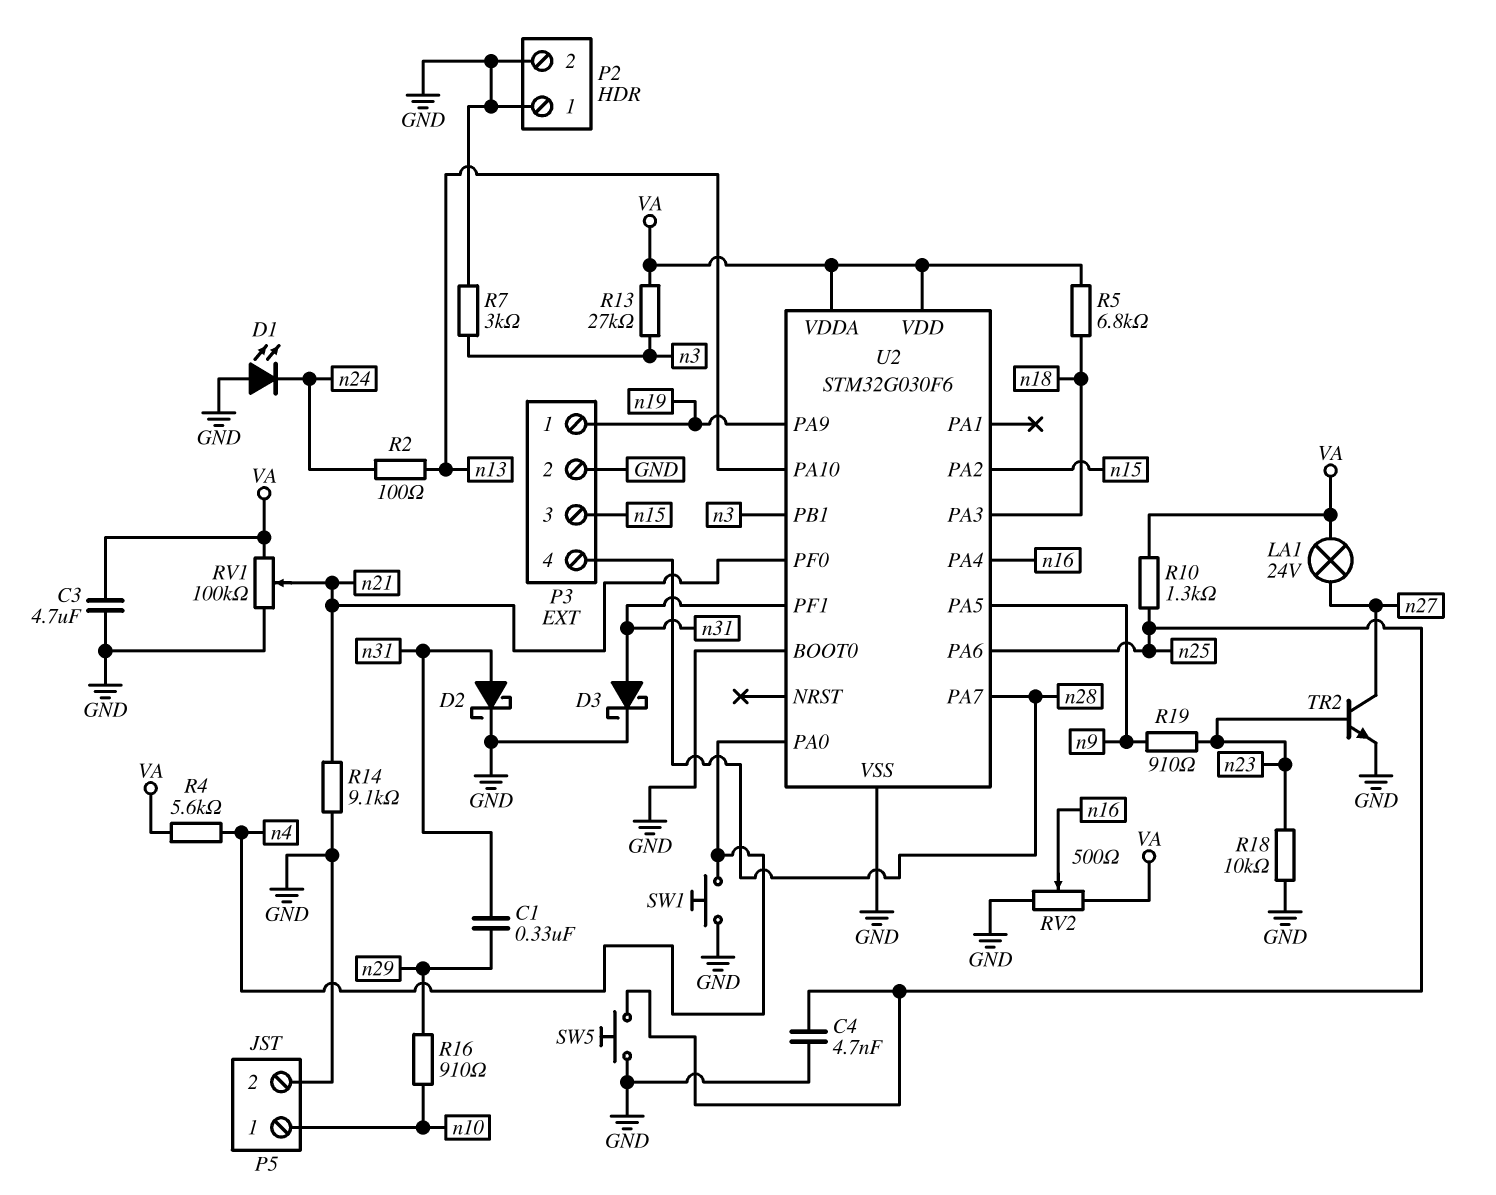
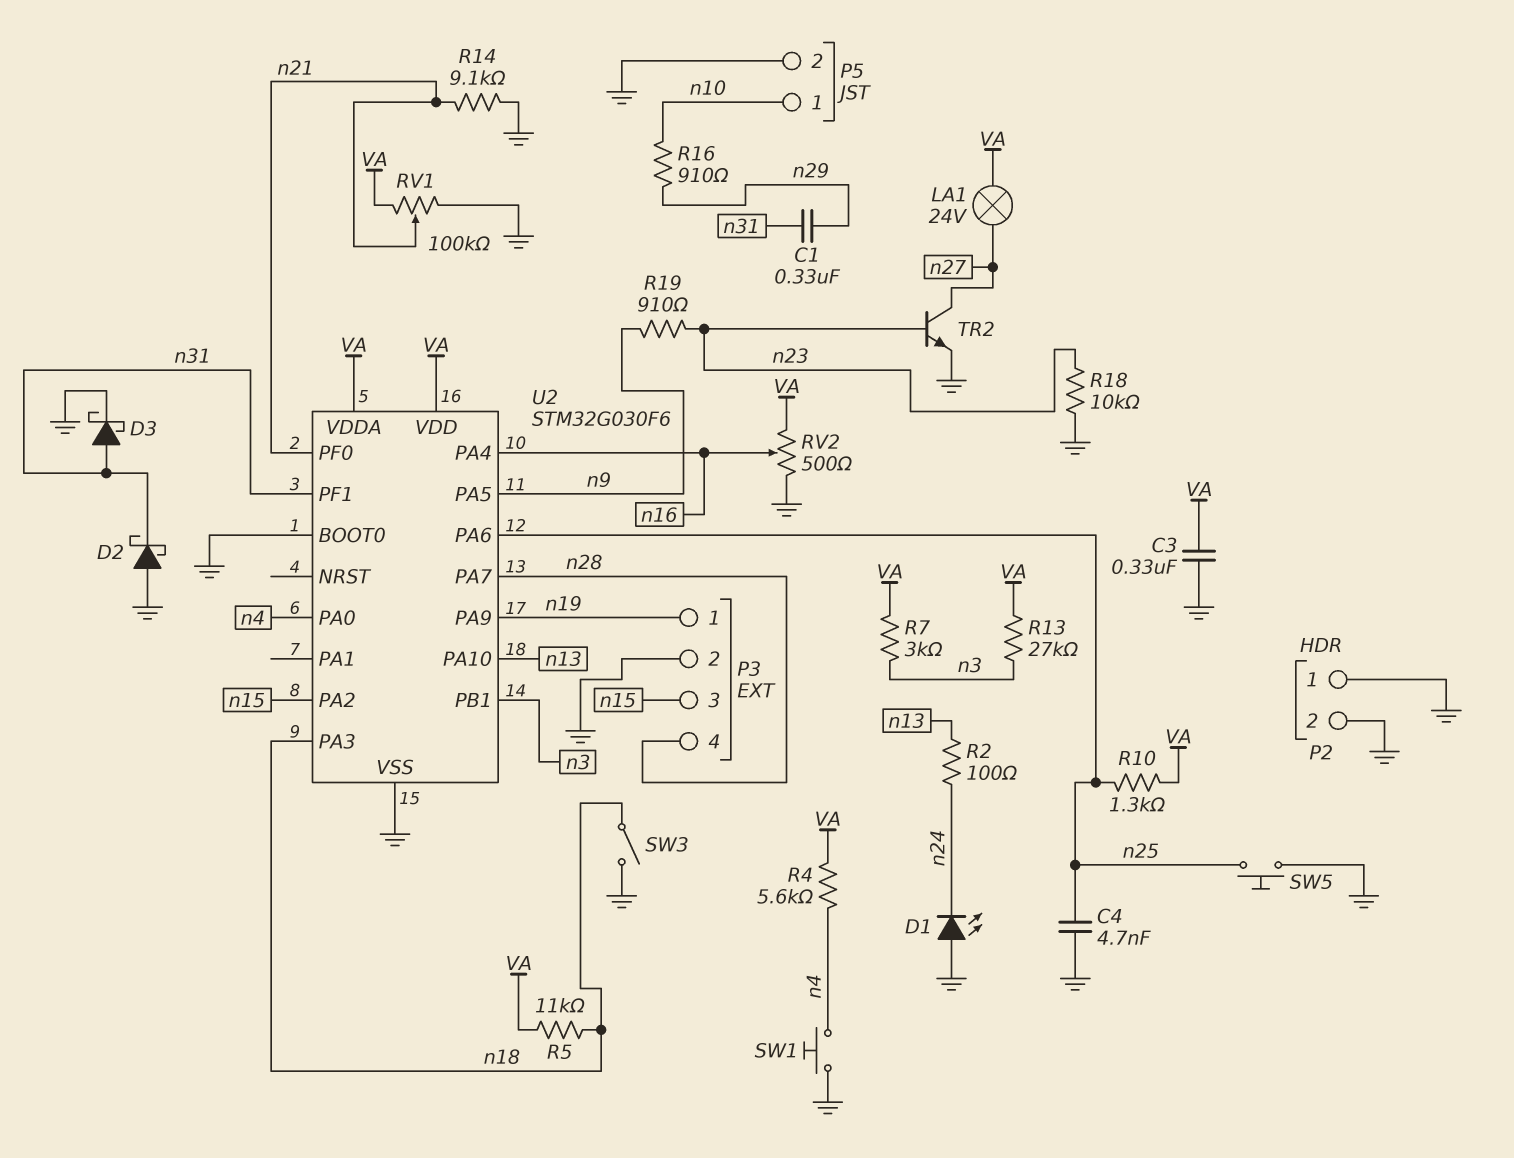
C3: 4.7uF (GND, VA) -> 330nF (GND, VA)
D2: schottky (A n31, K GND) -> schottky (A GND, K n31)
R5: 6.8k (VA, n18) -> 11k (VA, n18)
R7: 3k (GND, n3) -> 3k (VA, n3)
SW3: none -> switch (GND, n18)

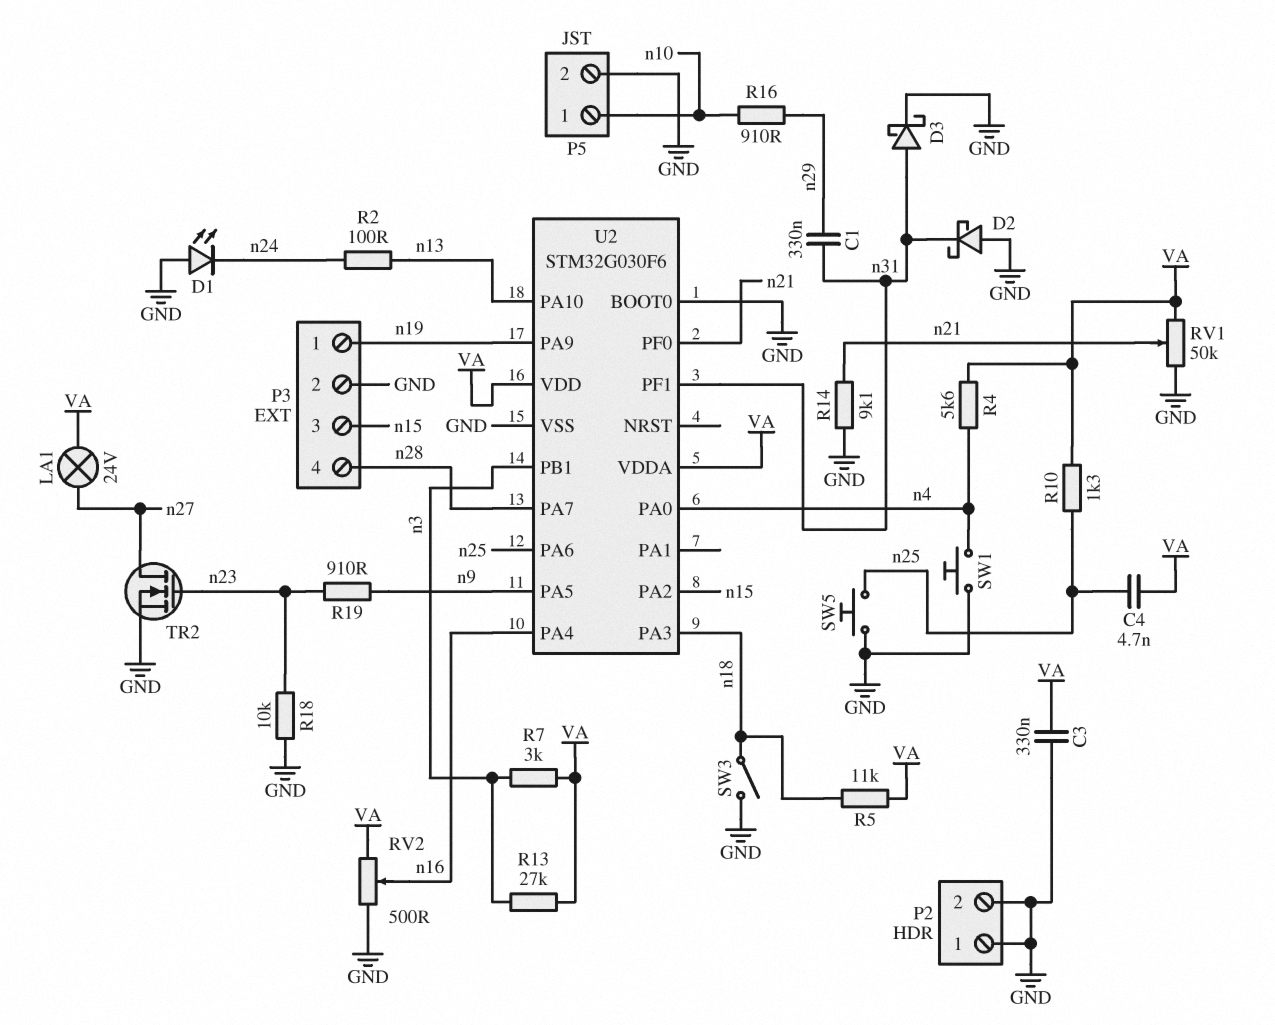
C4: 4.7nF (GND, n25) -> 4.7nF (VA, n25)
RV1: 100k (GND, VA, wiper n21) -> 50k (GND, VA, wiper n21)
TR2: NPN (B n23, C n27, E GND) -> NMOS (G n23, D n27, S GND)

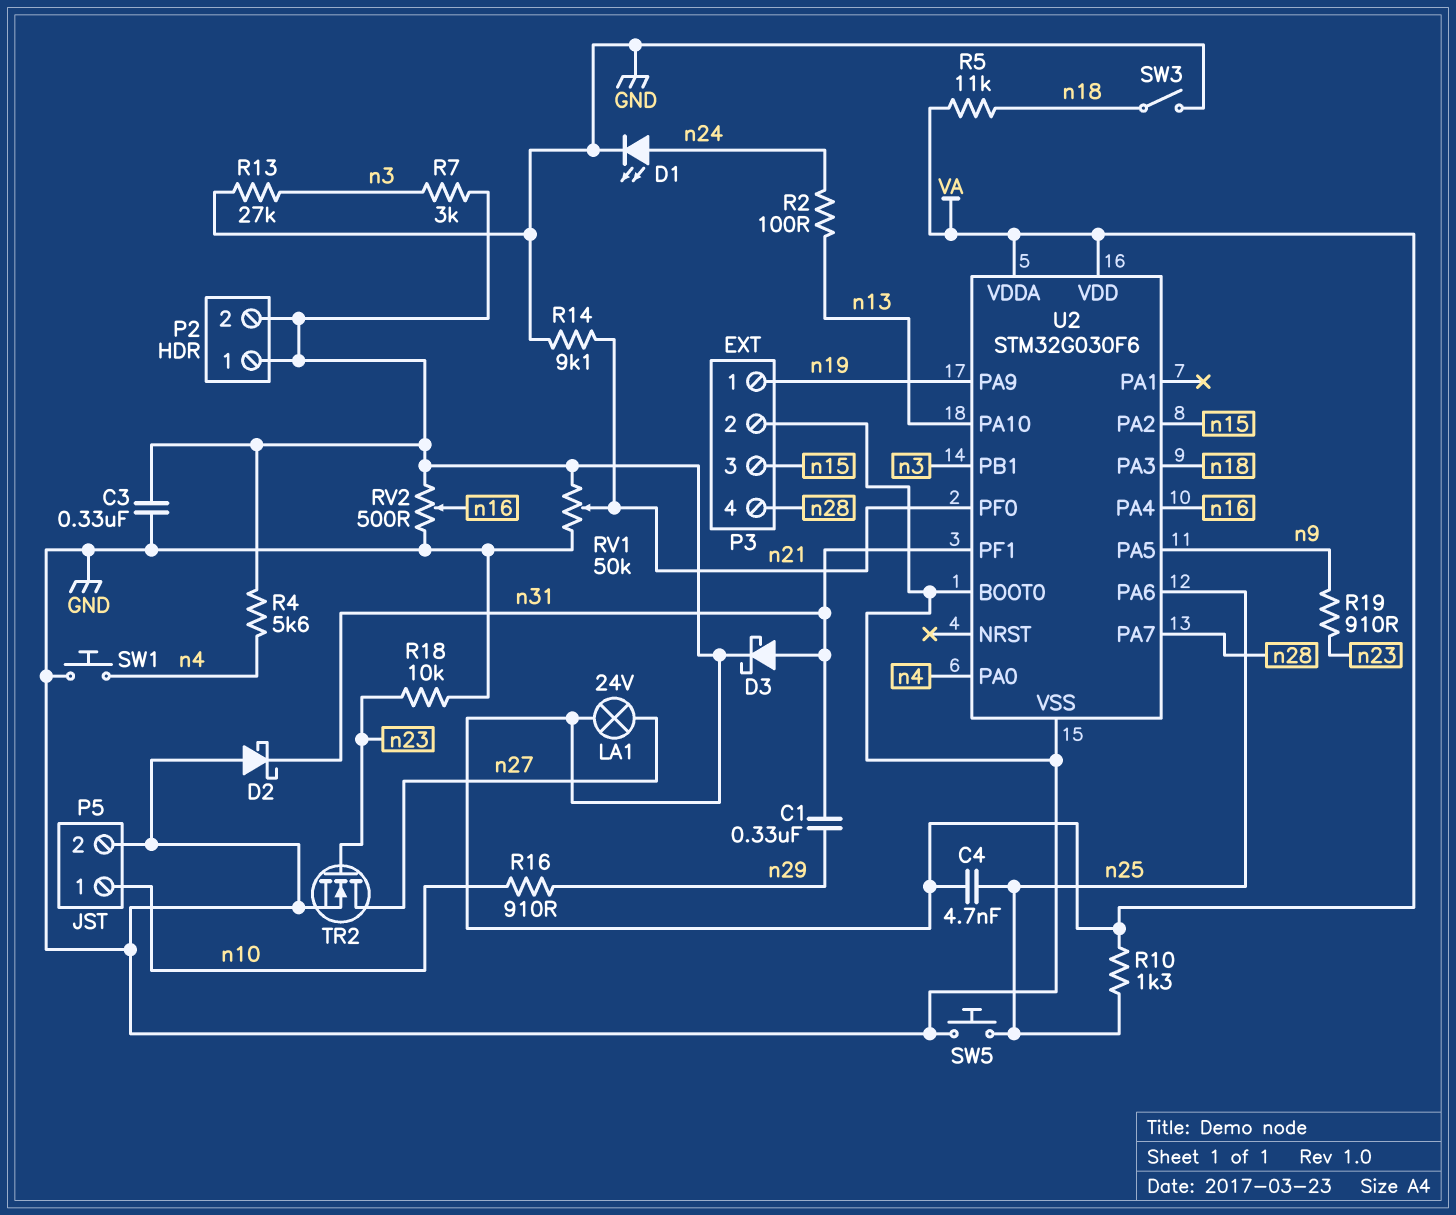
D1: LED (A GND, K n24) -> LED (A n24, K GND)
D3: schottky (A n31, K GND) -> schottky (A n31, K VA)
P2 pin 1: GND -> VA
P2 pin 2: GND -> VA
R13: 27k (VA, n3) -> 27k (GND, n3)

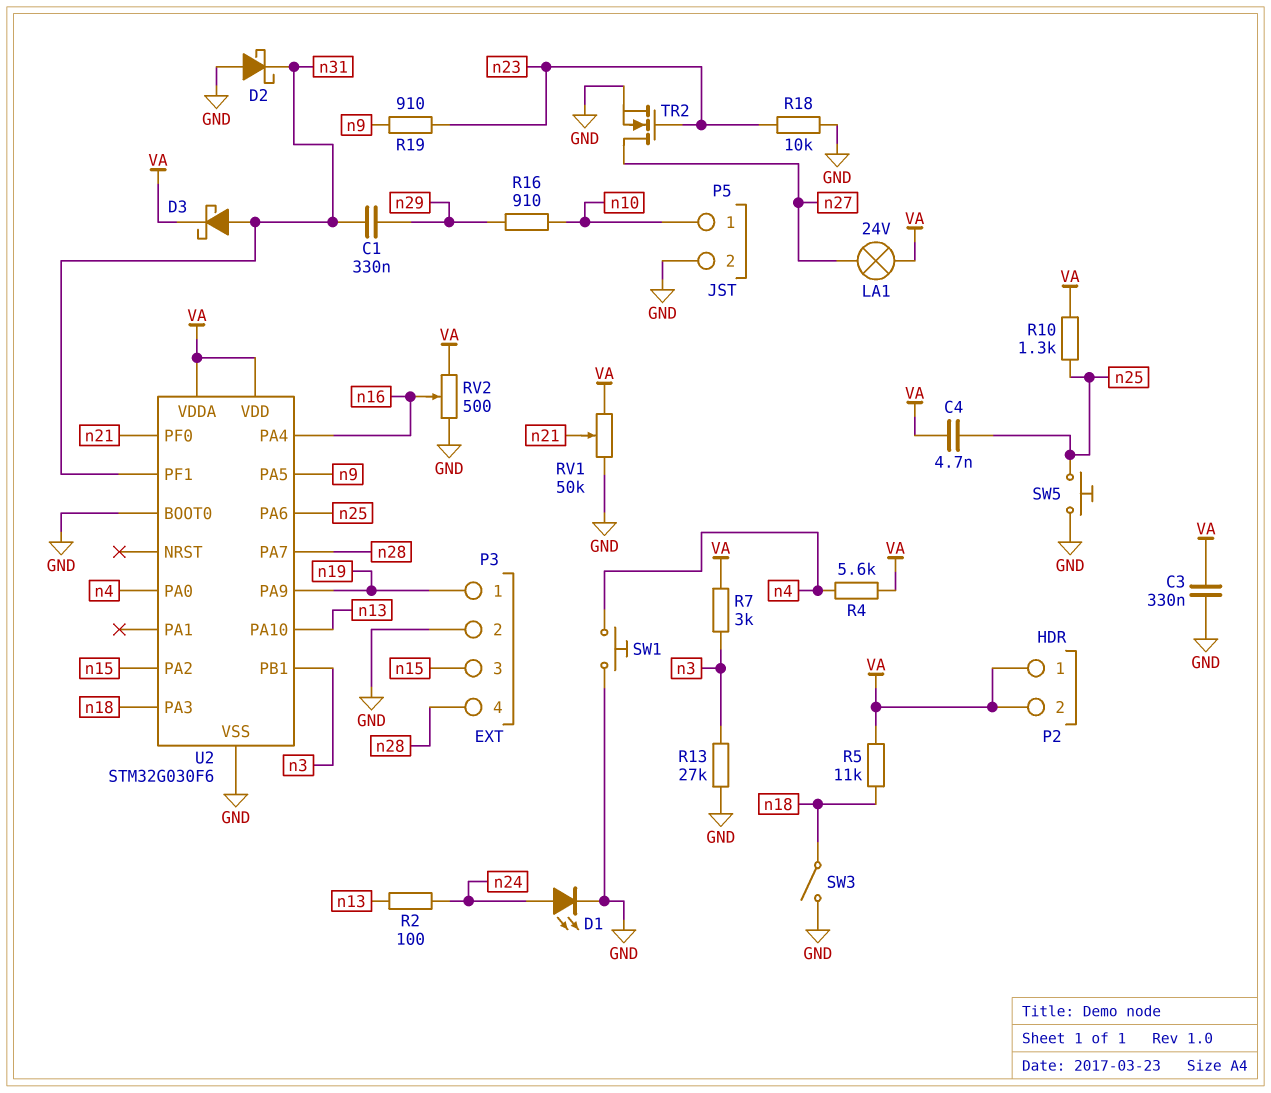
R14: 9.1k (GND, n21) -> none

